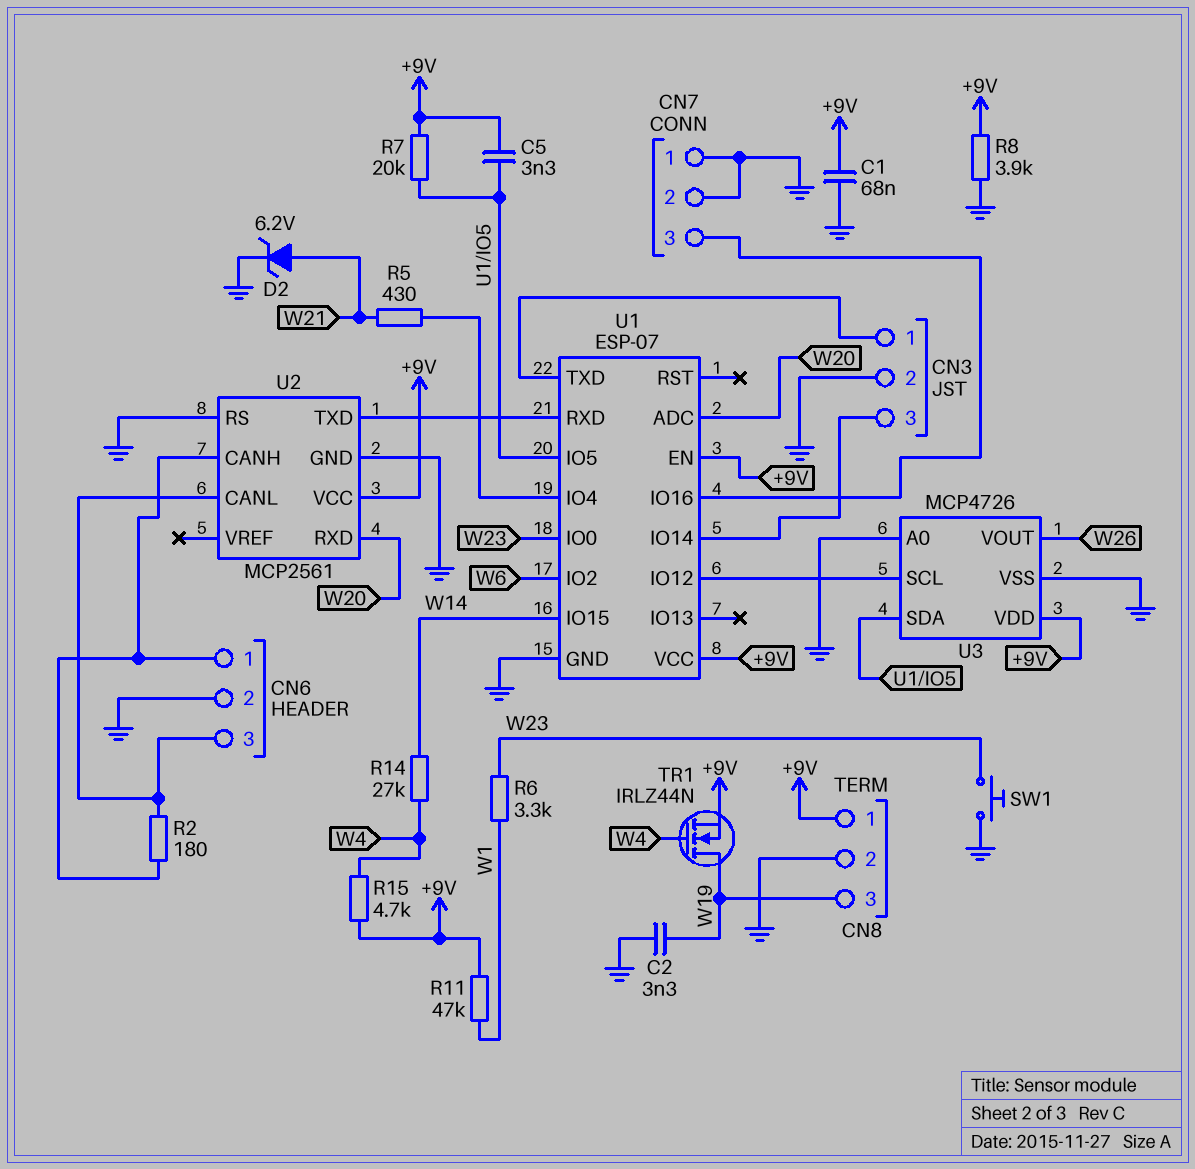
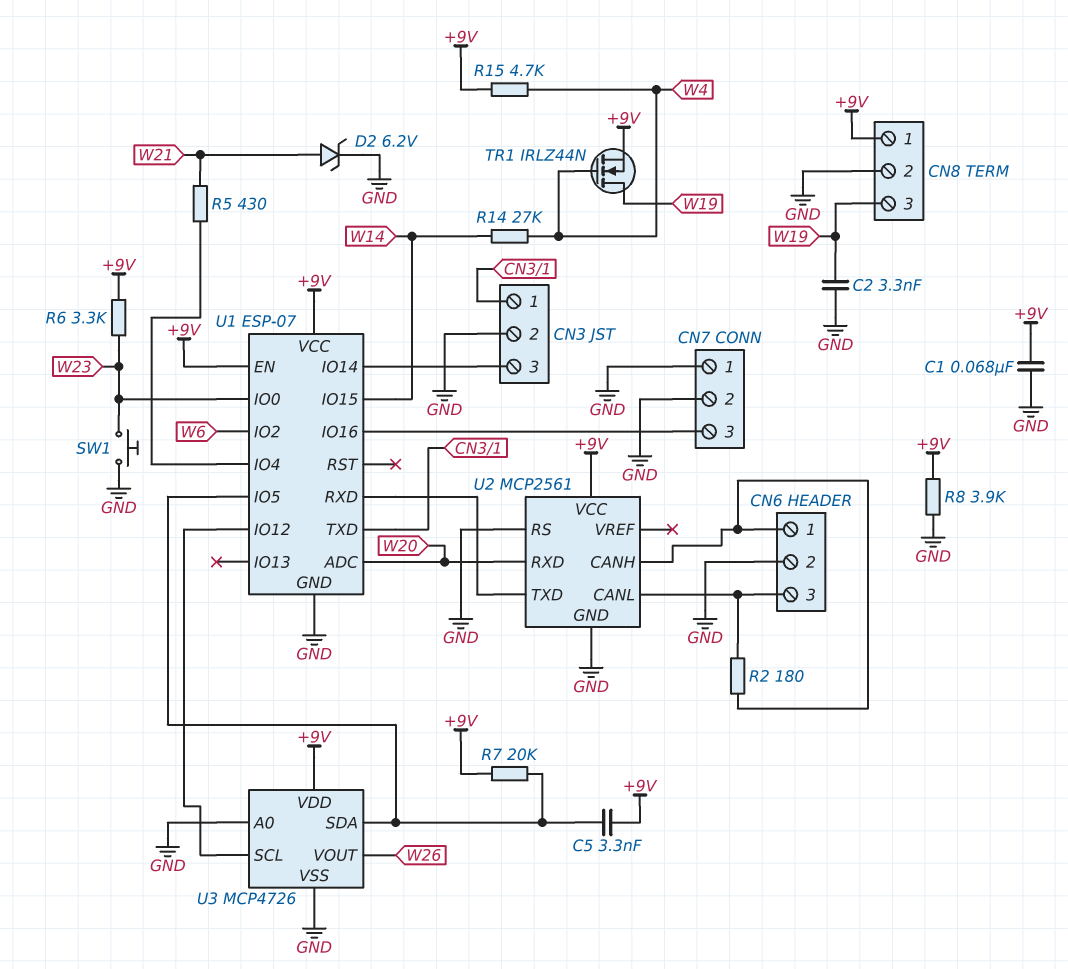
R6: 3.3k (W1, W23) -> 3.3k (+9V, W23)
R11: 47k (+9V, W1) -> none

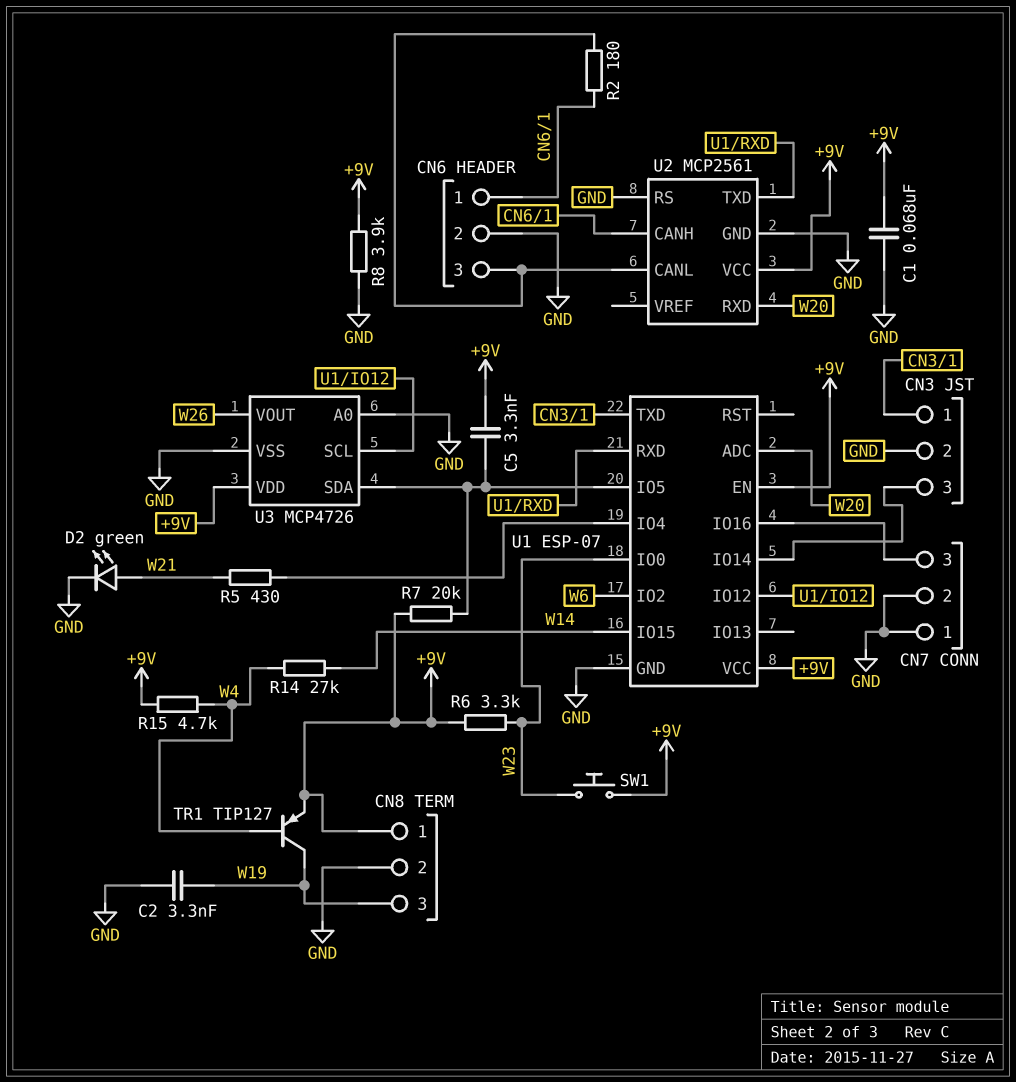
D2: zener 6.2V (A W21, K GND) -> LED green (A W21, K GND)
SW1: button (GND, W23) -> button (+9V, W23)
TR1: NMOS IRLZ44N (G W4, D W19, S +9V) -> PNP TIP127 (B W4, C W19, E +9V)

